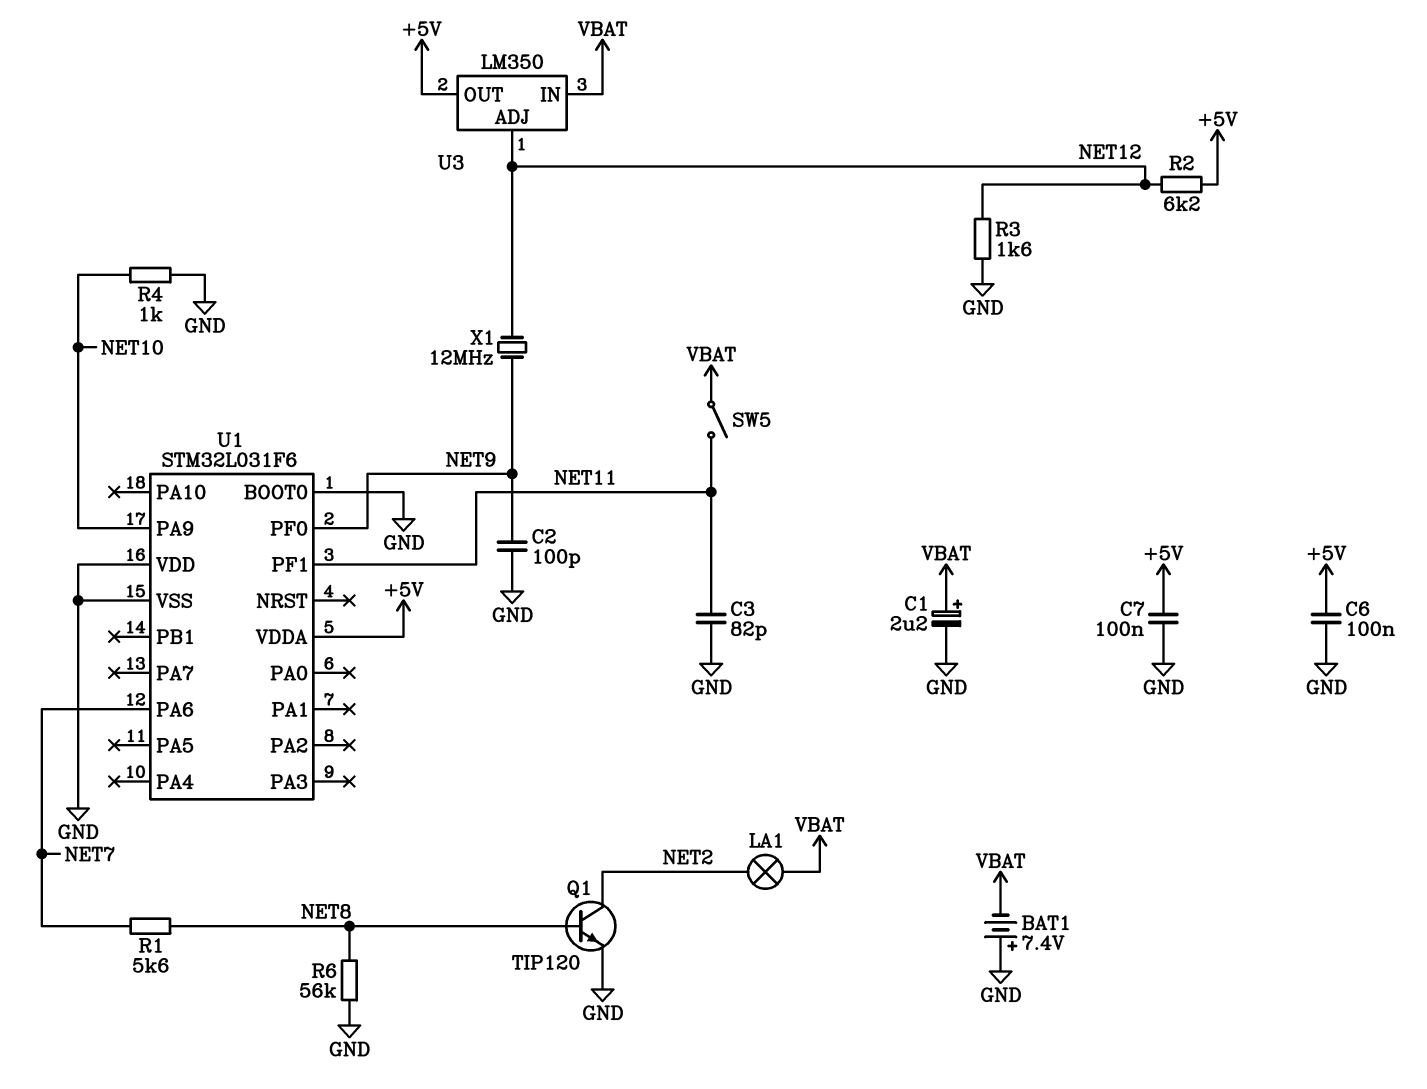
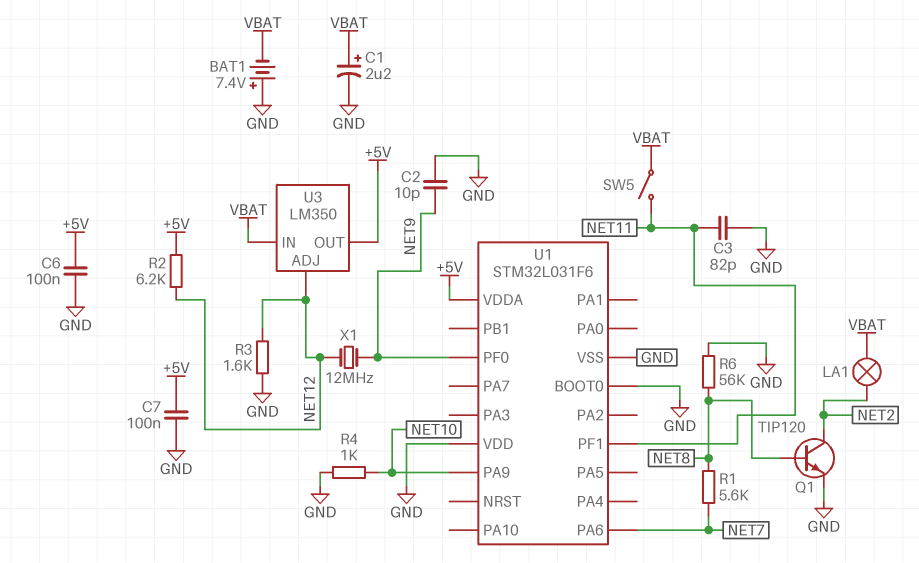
C2: 100pF (GND, NET9) -> 10pF (GND, NET9)

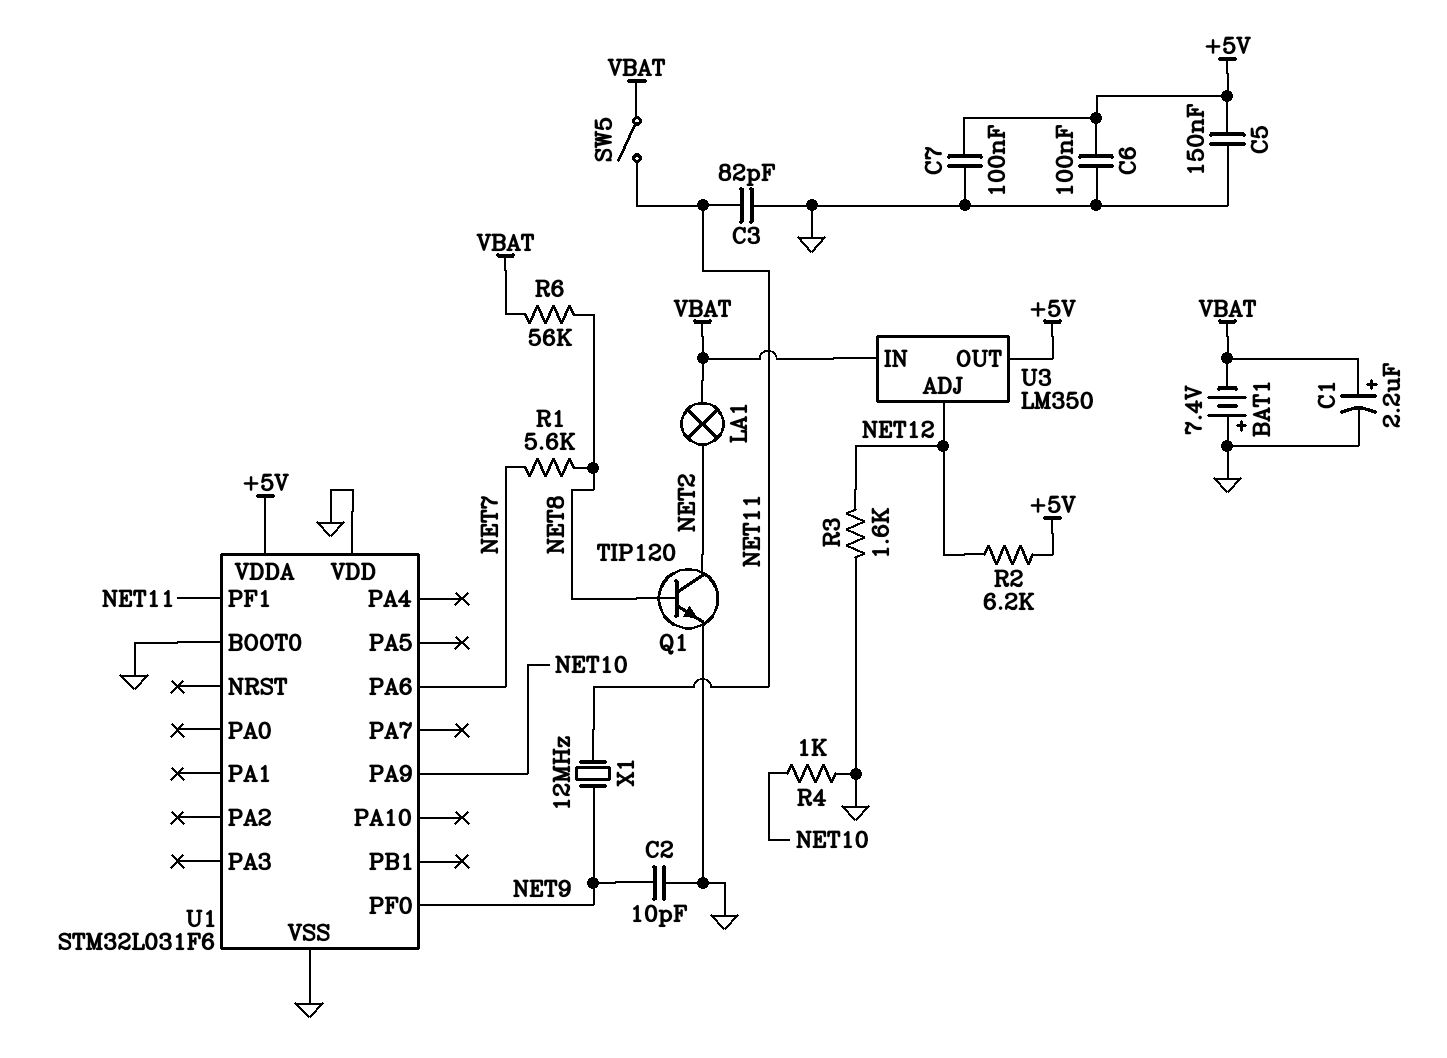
C5: none -> 150nF (+5V, GND)
R6: 56k (GND, NET8) -> 56k (NET8, VBAT)
X1: 12MHz (NET9, NET12) -> 12MHz (NET9, NET11)

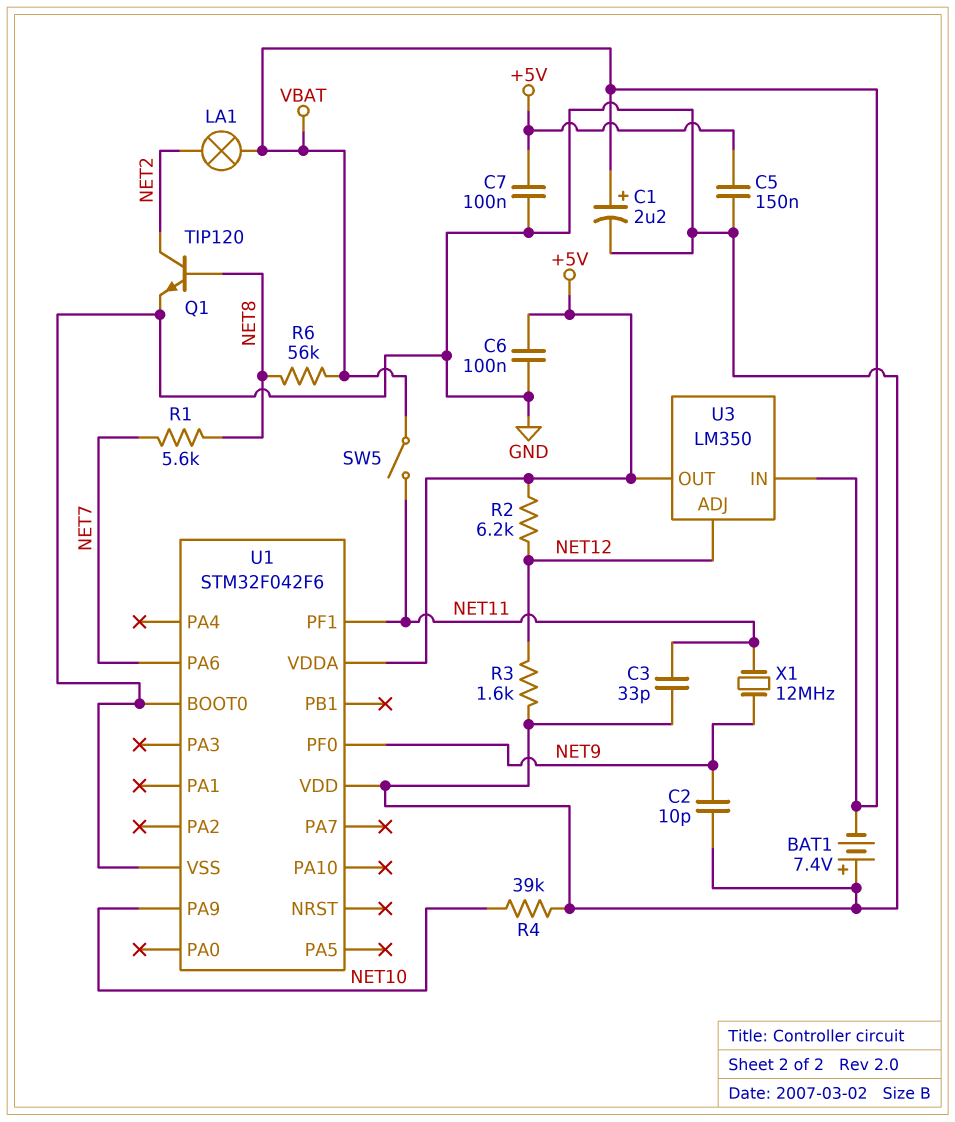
C3: 82pF (GND, NET11) -> 33pF (GND, NET11)
R4: 1k (GND, NET10) -> 39k (GND, NET10)
U1: STM32L031F6 -> STM32F042F6

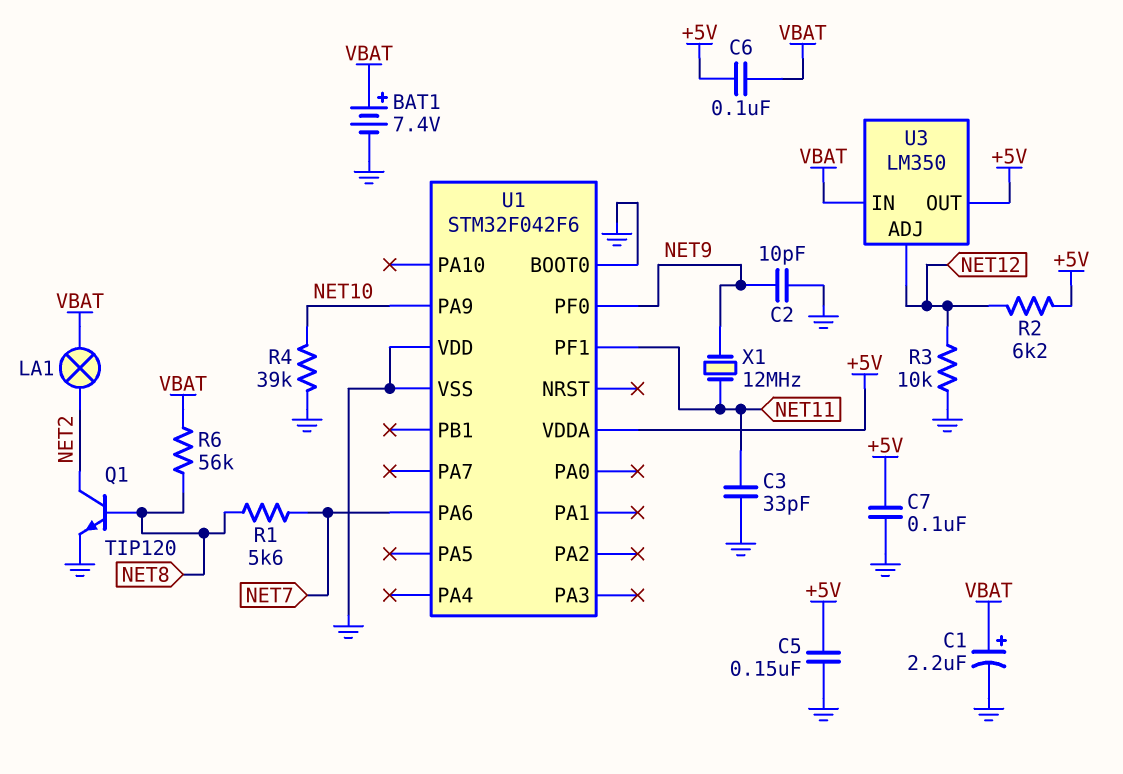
BAT1: 7.4V (plus GND, minus VBAT) -> 7.4V (plus VBAT, minus GND)
C6: 100nF (+5V, GND) -> 100nF (+5V, VBAT)
R3: 1.6k (GND, NET12) -> 10k (GND, NET12)
SW5: switch (NET11, VBAT) -> none

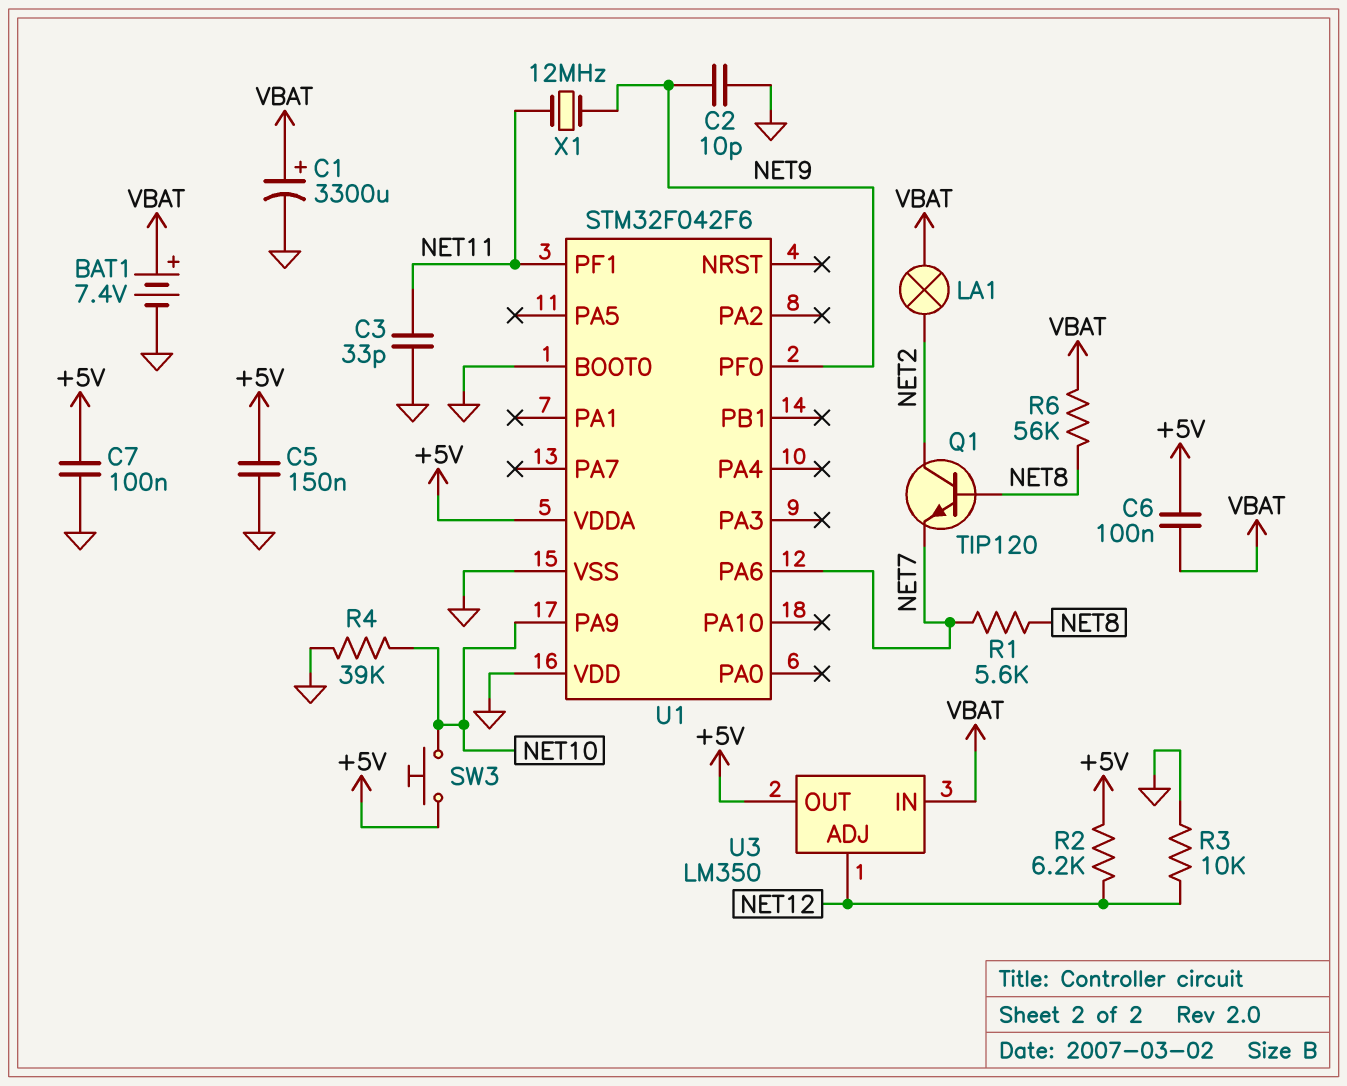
C1: 2.2uF (plus VBAT, minus GND) -> 3300uF (plus VBAT, minus GND)
Q1: NPN TIP120 (B NET8, C NET2, E GND) -> NPN TIP120 (B NET8, C NET2, E NET7)
SW3: none -> button (+5V, NET10)

